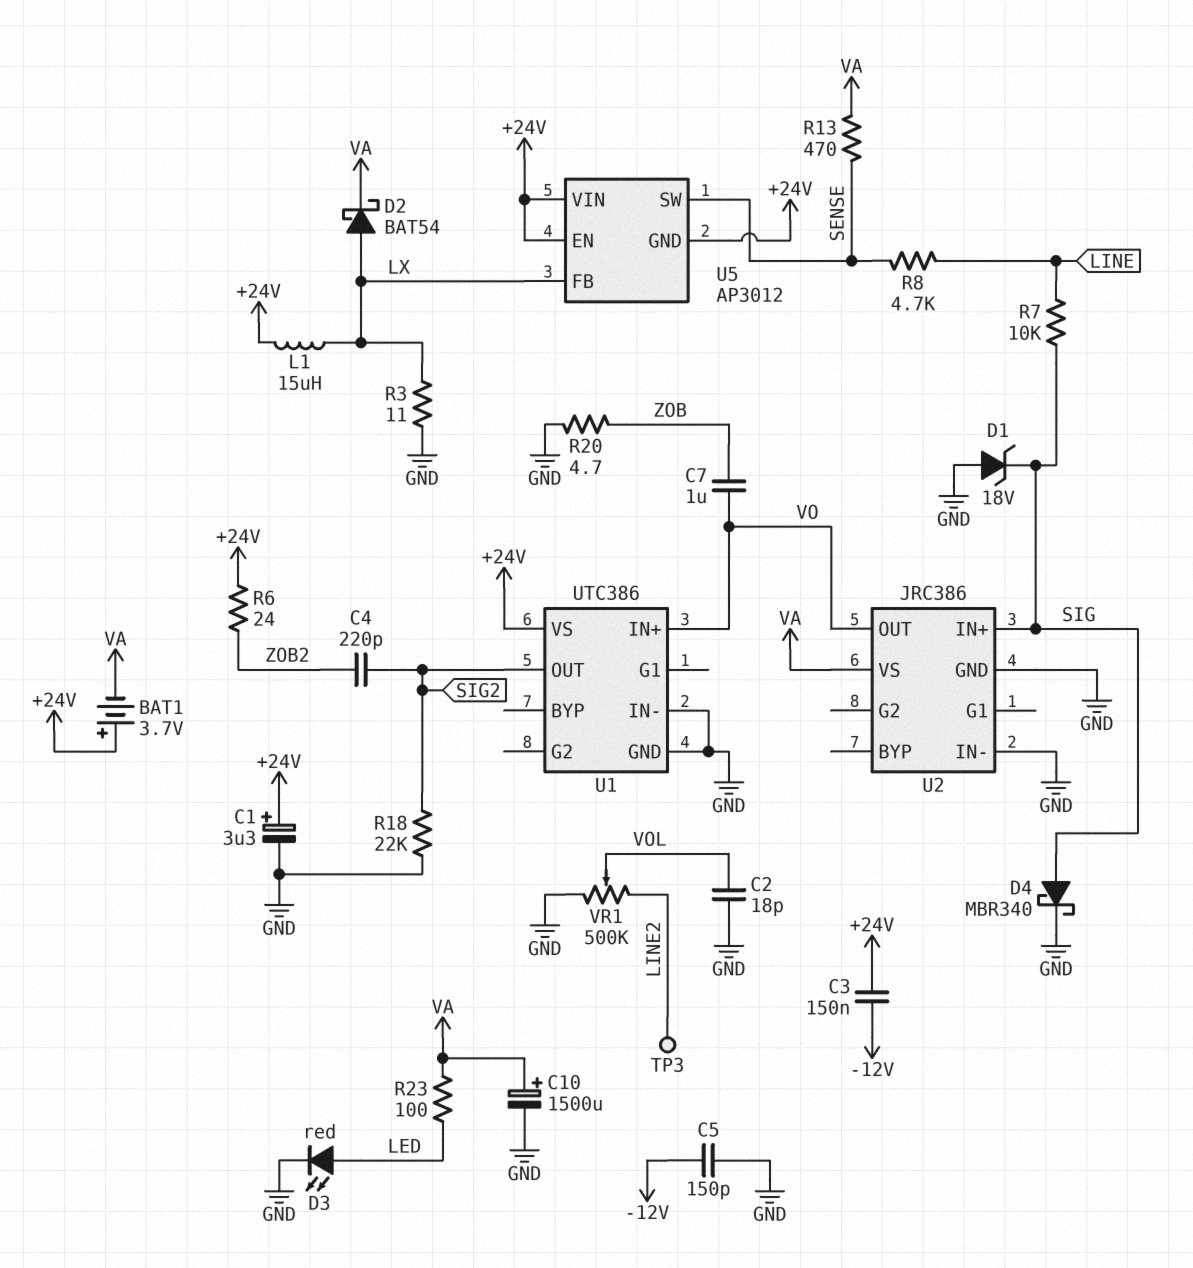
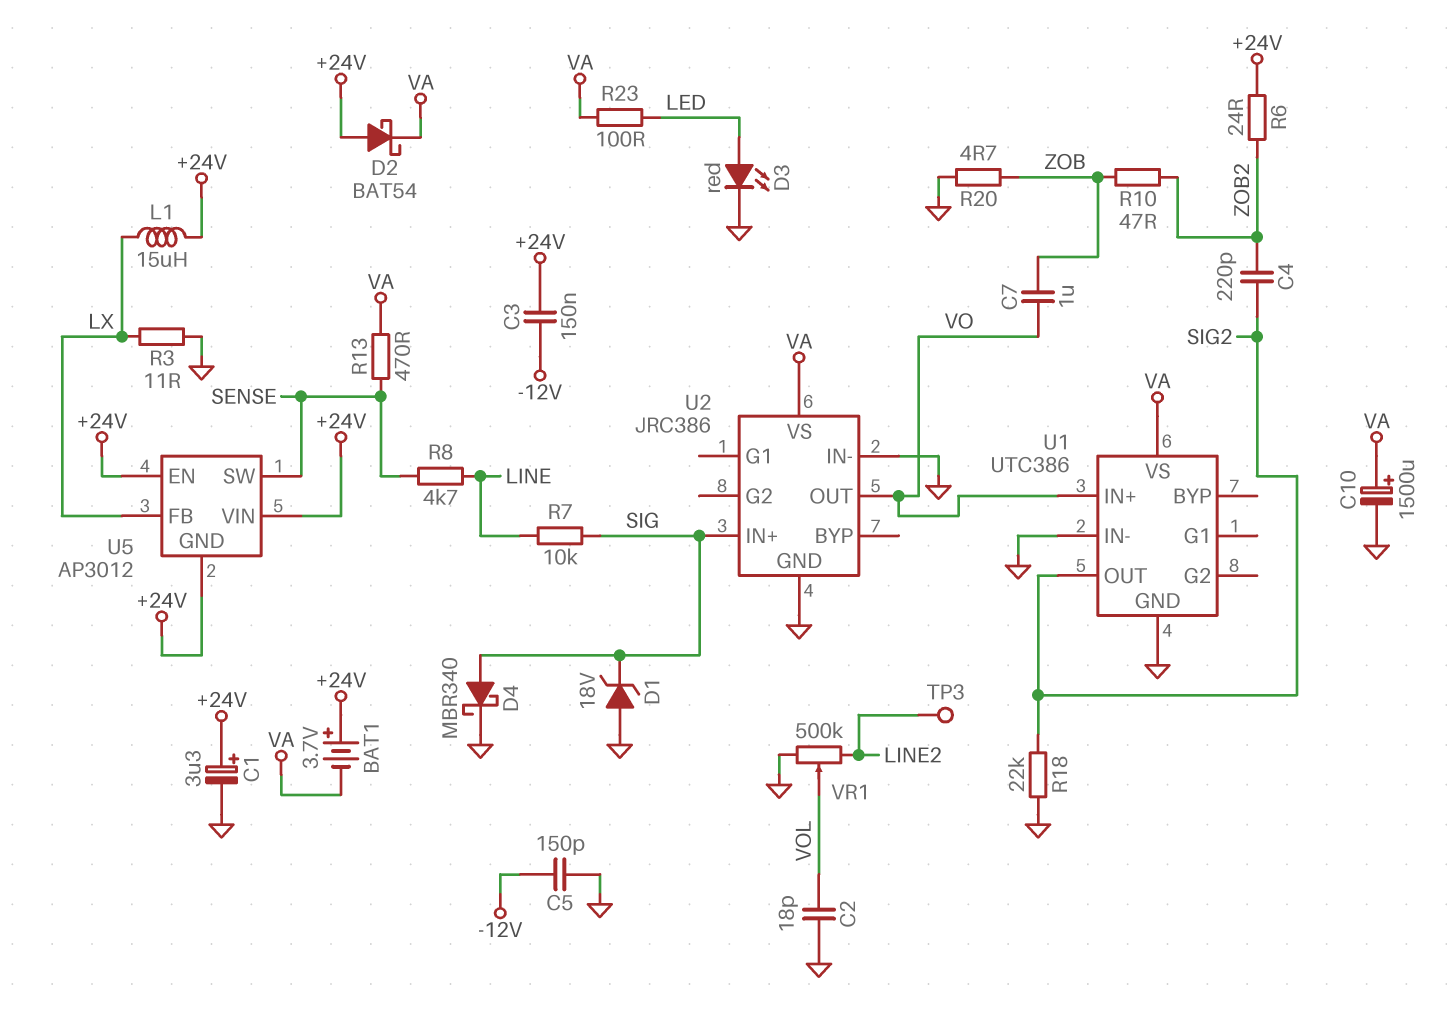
D2: schottky BAT54 (A LX, K VA) -> schottky BAT54 (A +24V, K VA)
R10: none -> 47 (ZOB, ZOB2)
U1 pin VS: +24V -> VA

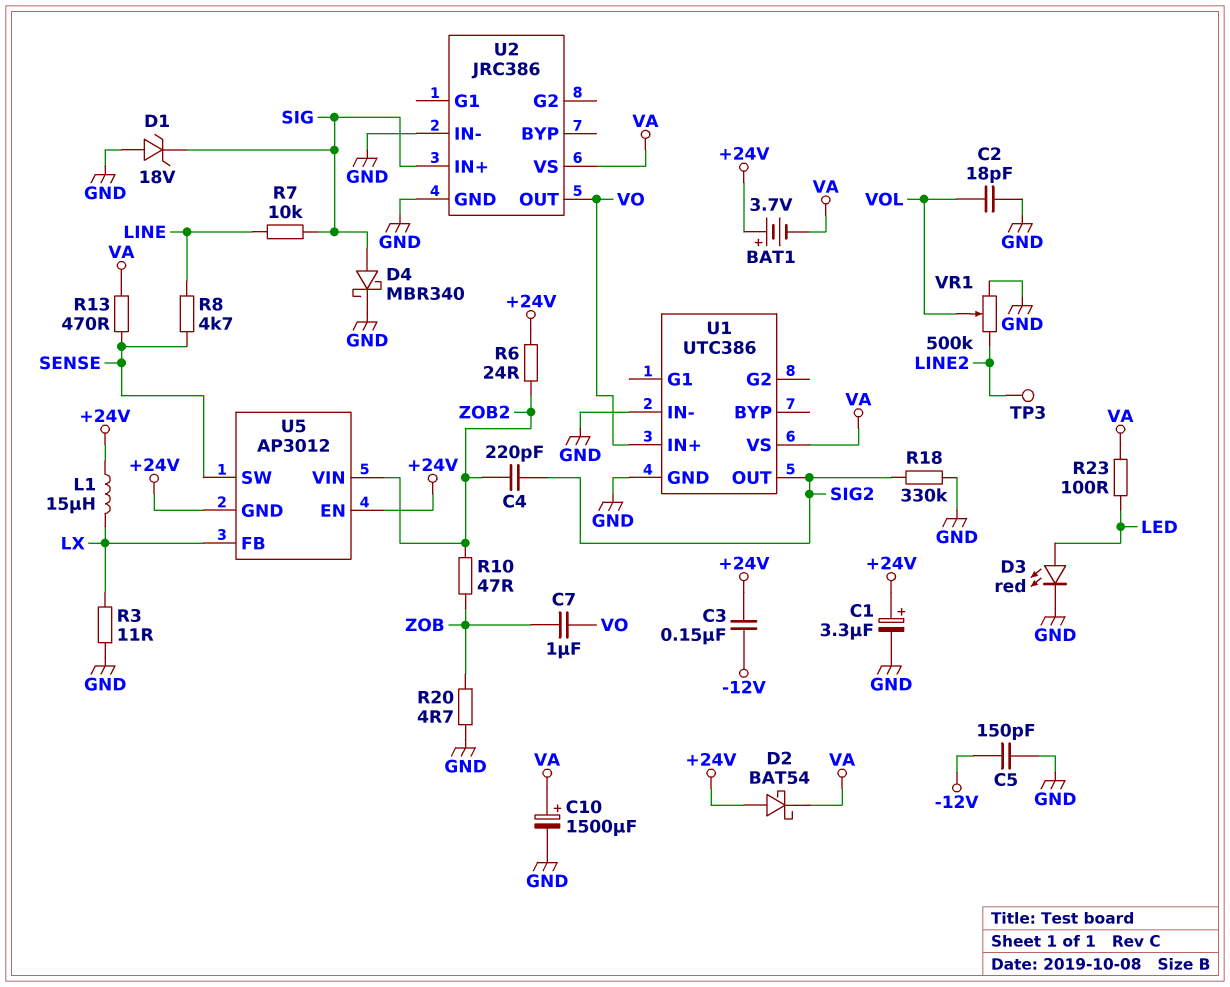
R18: 22k (GND, SIG2) -> 330k (GND, SIG2)
U5 pin VIN: +24V -> ZOB2

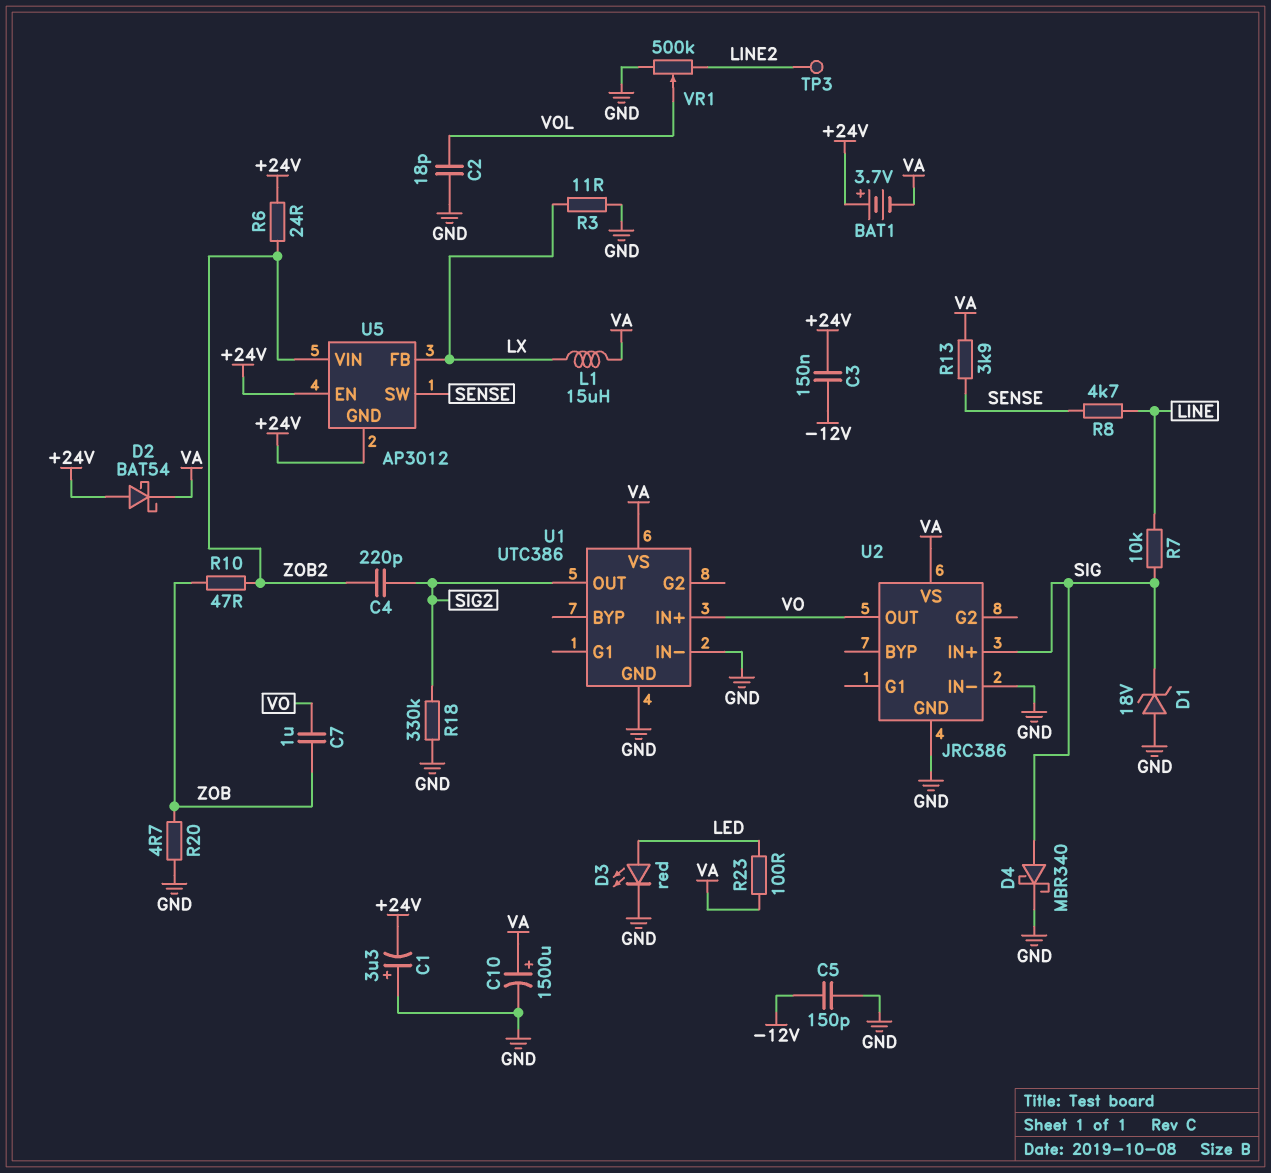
C1: 3.3uF (plus +24V, minus GND) -> 3.3uF (plus GND, minus +24V)
L1: 15uH (+24V, LX) -> 15uH (LX, VA)
R13: 470 (SENSE, VA) -> 3.9k (SENSE, VA)

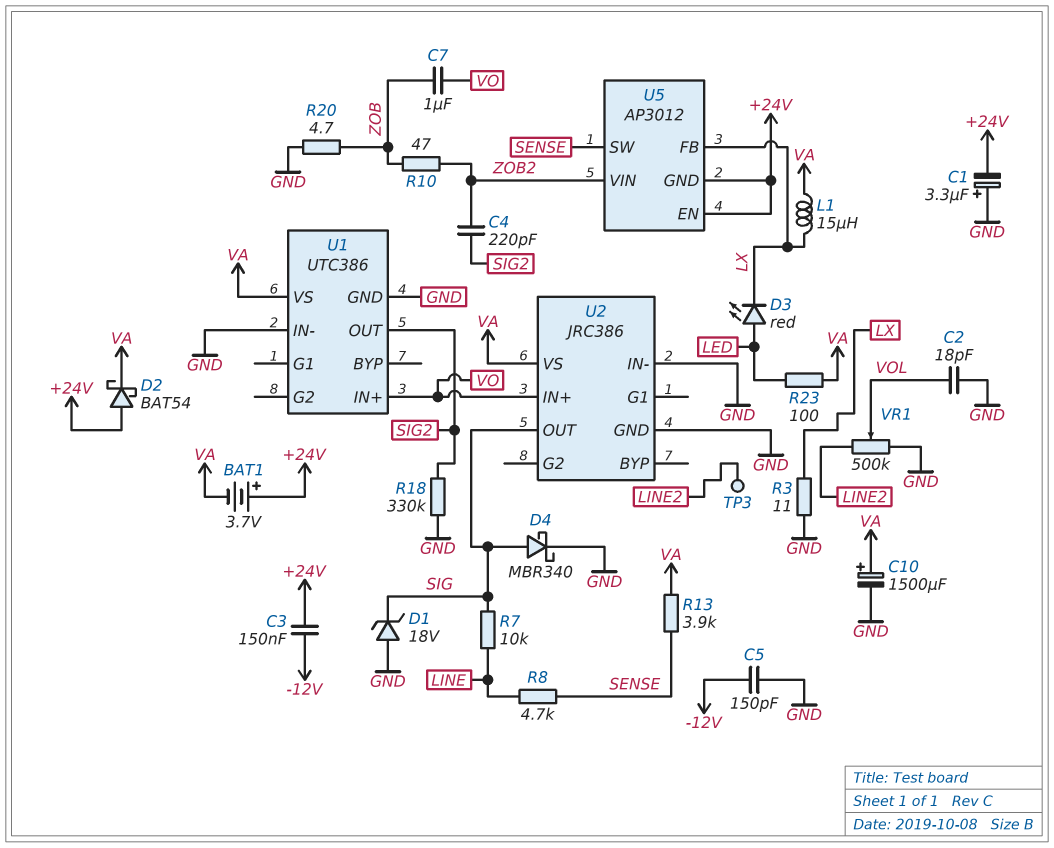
D3: LED red (A LED, K GND) -> LED red (A LED, K LX)
R6: 24 (+24V, ZOB2) -> none
U2 pin IN+: SIG -> VO
U2 pin OUT: VO -> SIG

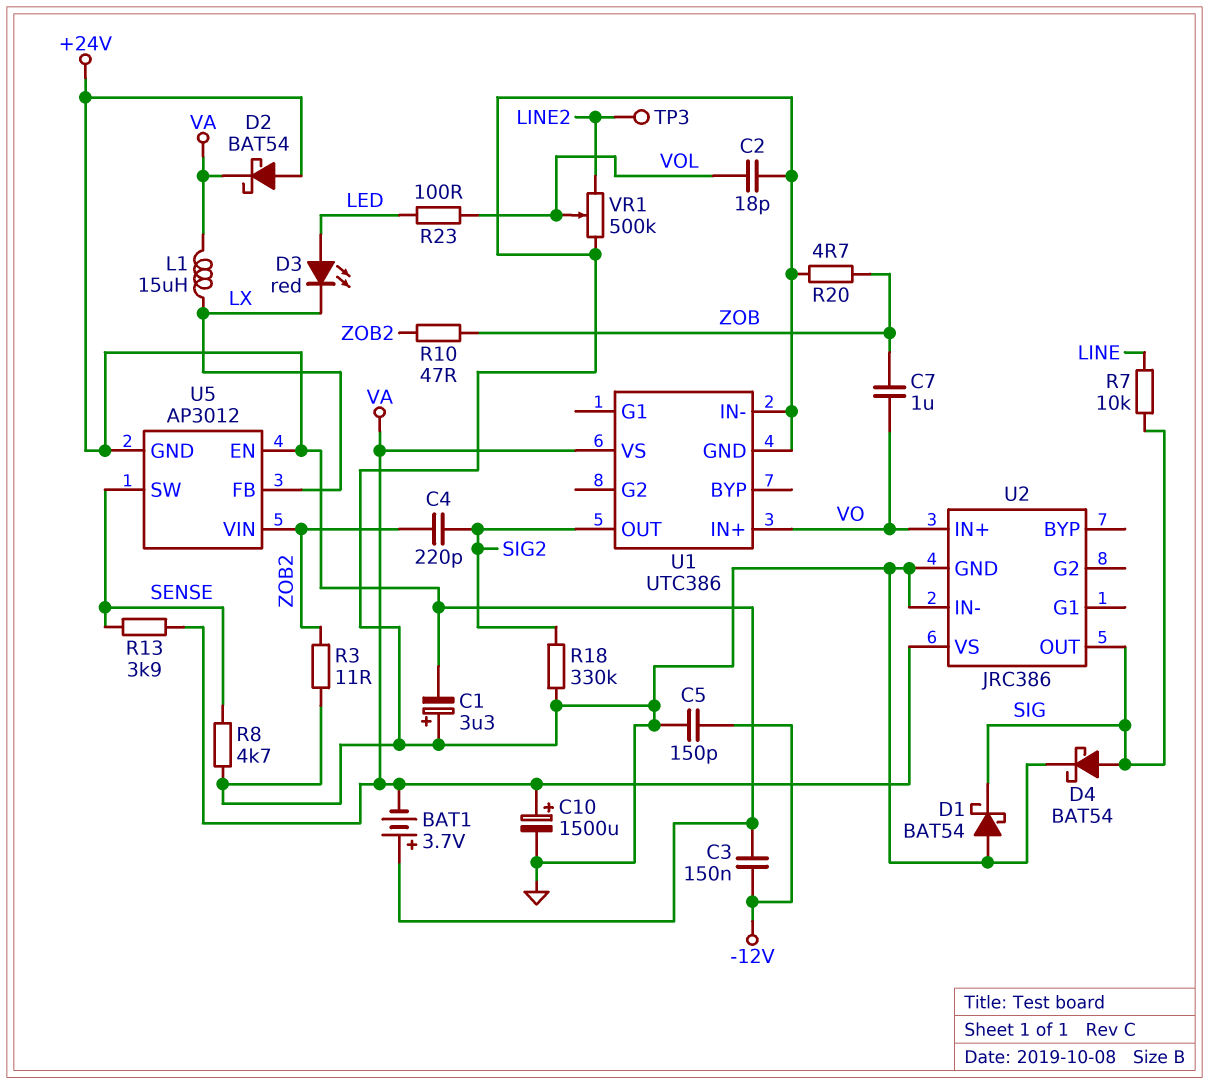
D1: zener 18V (A GND, K SIG) -> schottky BAT54 (A GND, K SIG)
D4: schottky MBR340 (A SIG, K GND) -> schottky BAT54 (A SIG, K GND)
R3: 11 (GND, LX) -> 11 (GND, ZOB2)
R8: 4.7k (LINE, SENSE) -> 4.7k (GND, SENSE)
R23: 100 (LED, VA) -> 100 (LED, VOL)

